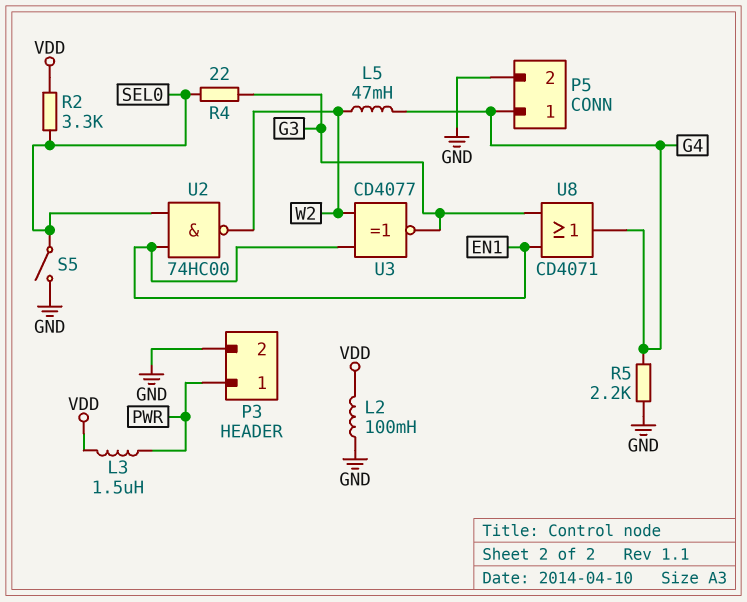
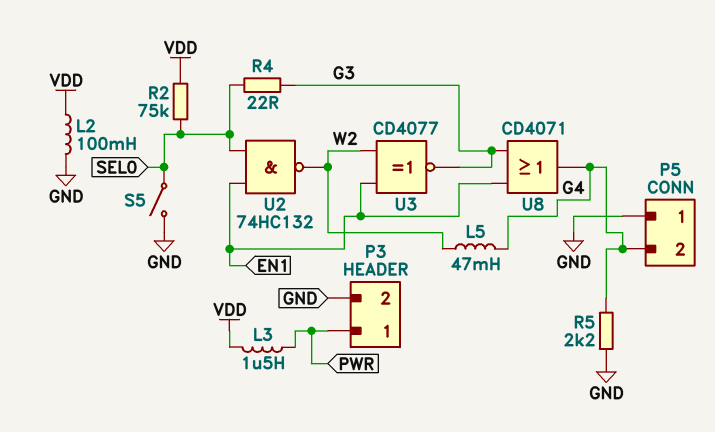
P5 pin 1: G4 -> GND
P5 pin 2: GND -> G4
R2: 3.3k (SEL0, VDD) -> 75k (SEL0, VDD)
U2: NAND 74HC00 (in EN1, in SEL0, out W2) -> NAND 74HC132 (in EN1, in SEL0, out W2)

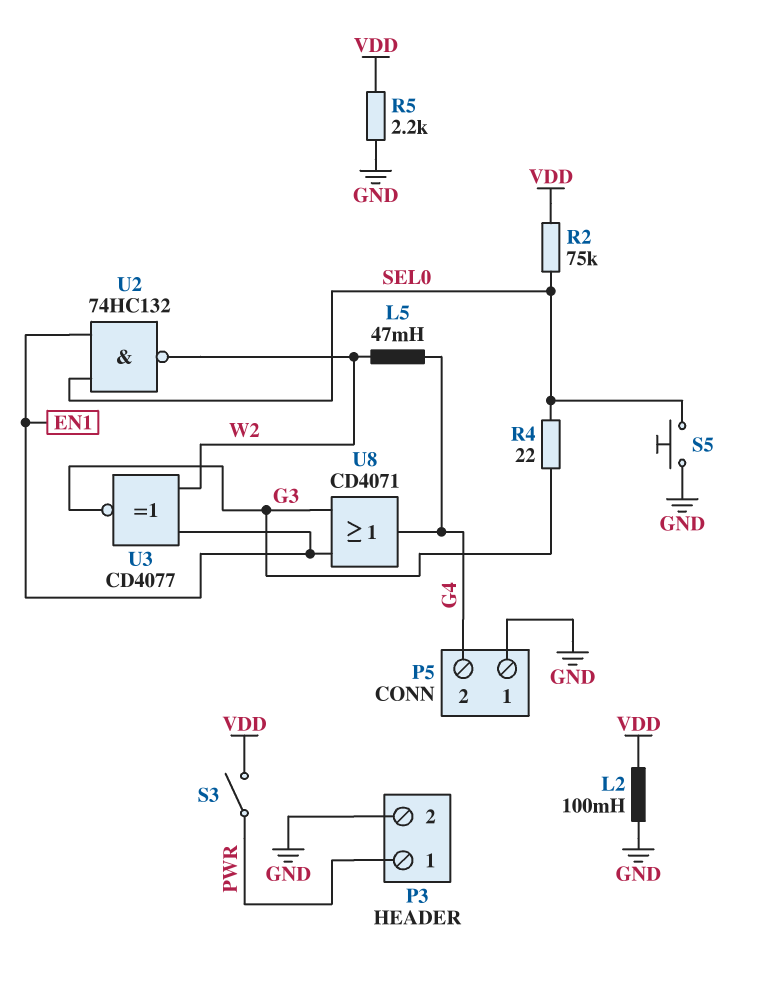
L3: 1.5uH (PWR, VDD) -> none
R5: 2.2k (G4, GND) -> 2.2k (GND, VDD)
S3: none -> switch (PWR, VDD)
S5: switch (GND, SEL0) -> button (GND, SEL0)

